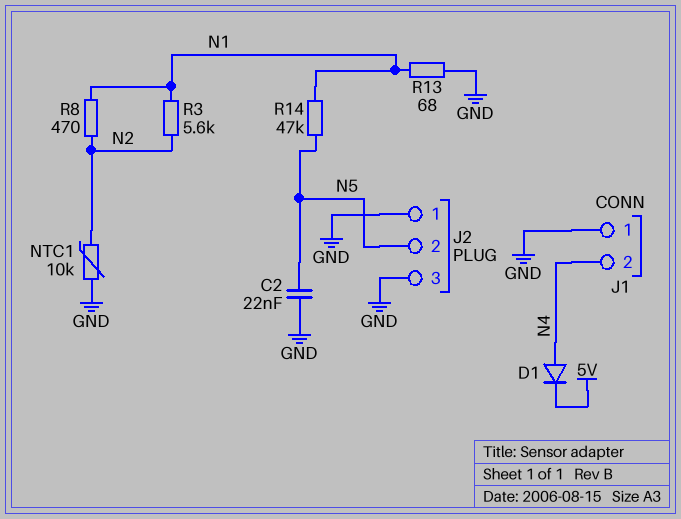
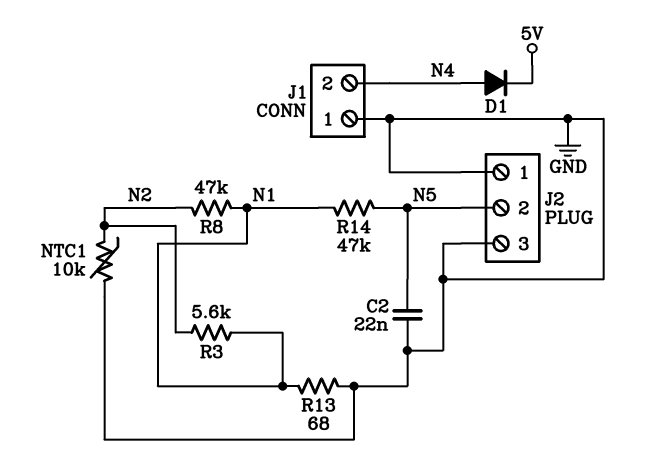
R8: 470 (N1, N2) -> 47k (N1, N2)

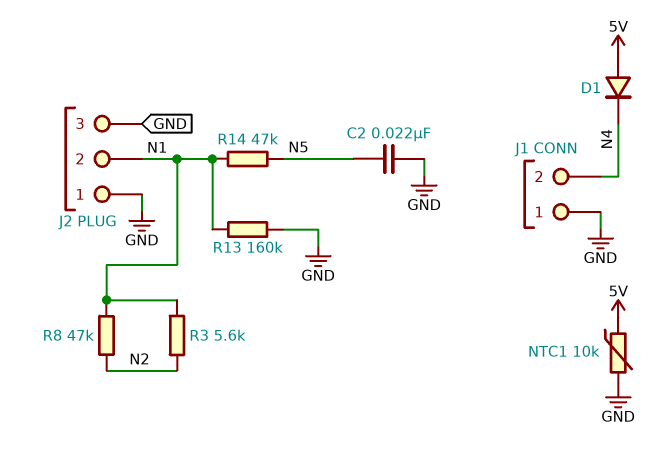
D1: diode (A N4, K 5V) -> diode (A 5V, K N4)
J2 pin 2: N5 -> N1
NTC1: 10k (GND, N2) -> 10k (5V, GND)
R13: 68 (GND, N1) -> 160k (GND, N1)

